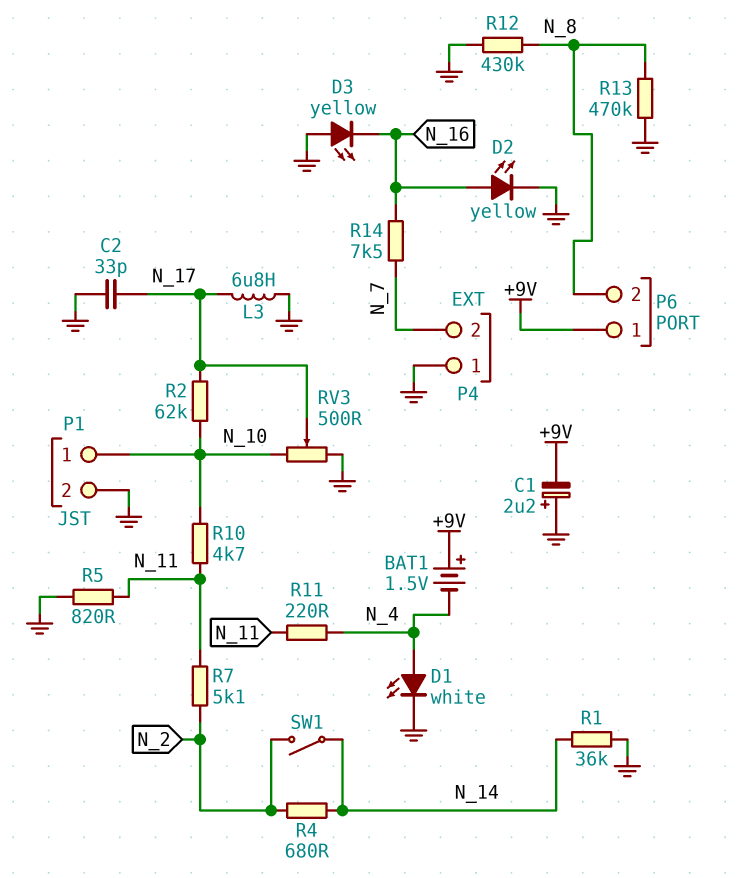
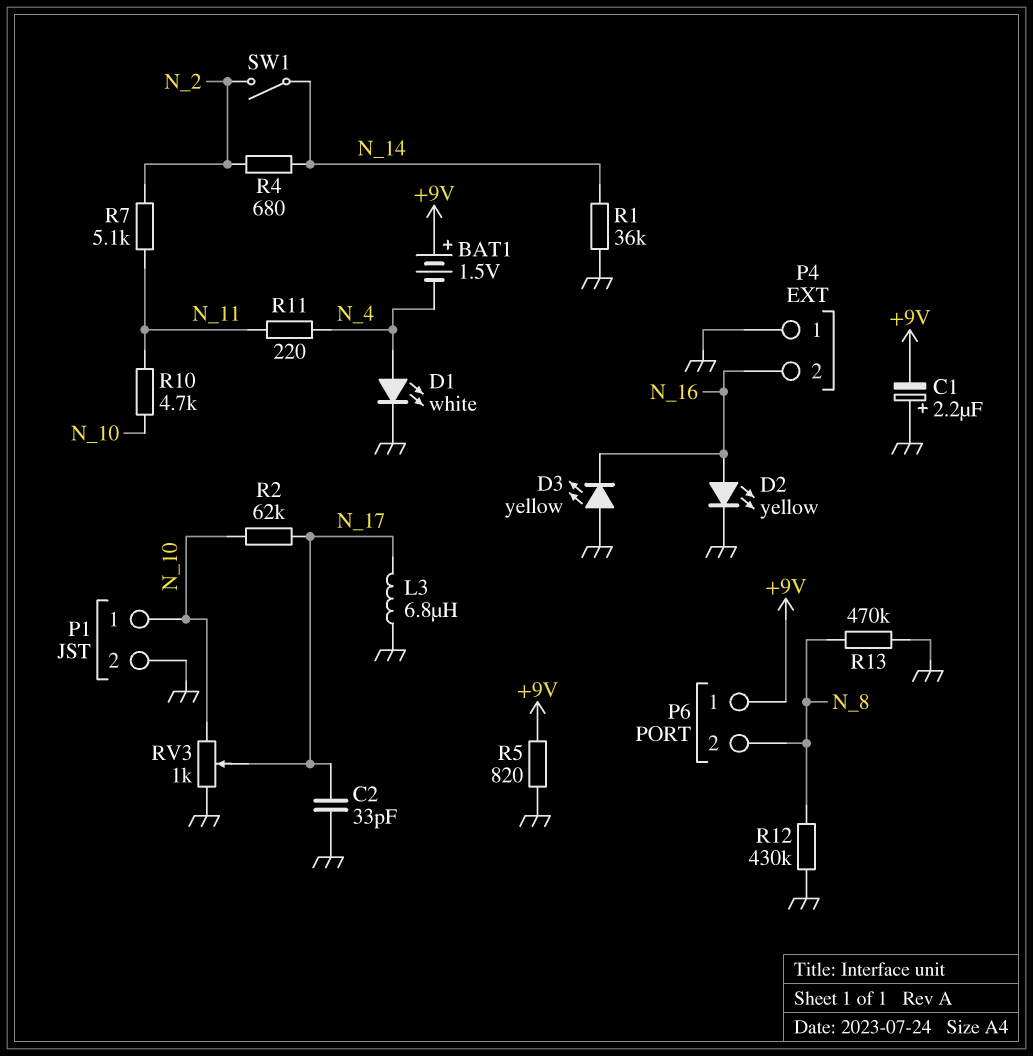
P4 pin 2: N_7 -> N_16
R5: 820 (GND, N_11) -> 820 (+9V, GND)
R14: 7.5k (N_7, N_16) -> none
RV3: 500 (GND, N_10, wiper N_17) -> 1k (GND, N_10, wiper N_17)

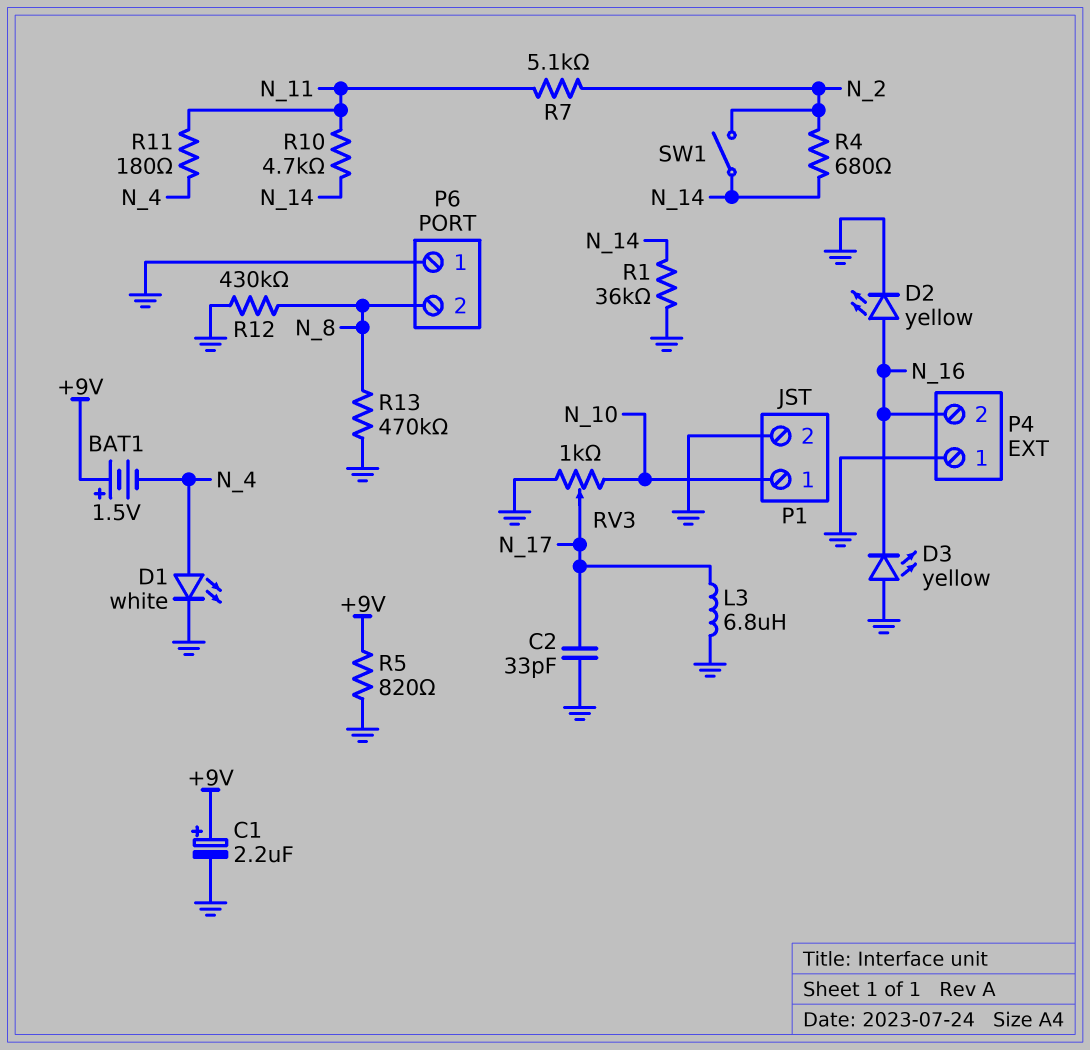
C1: 2.2uF (plus GND, minus +9V) -> 2.2uF (plus +9V, minus GND)
P6 pin 1: +9V -> GND
R2: 62k (N_10, N_17) -> none
R10: 4.7k (N_10, N_11) -> 4.7k (N_11, N_14)
R11: 220 (N_4, N_11) -> 180 (N_4, N_11)

